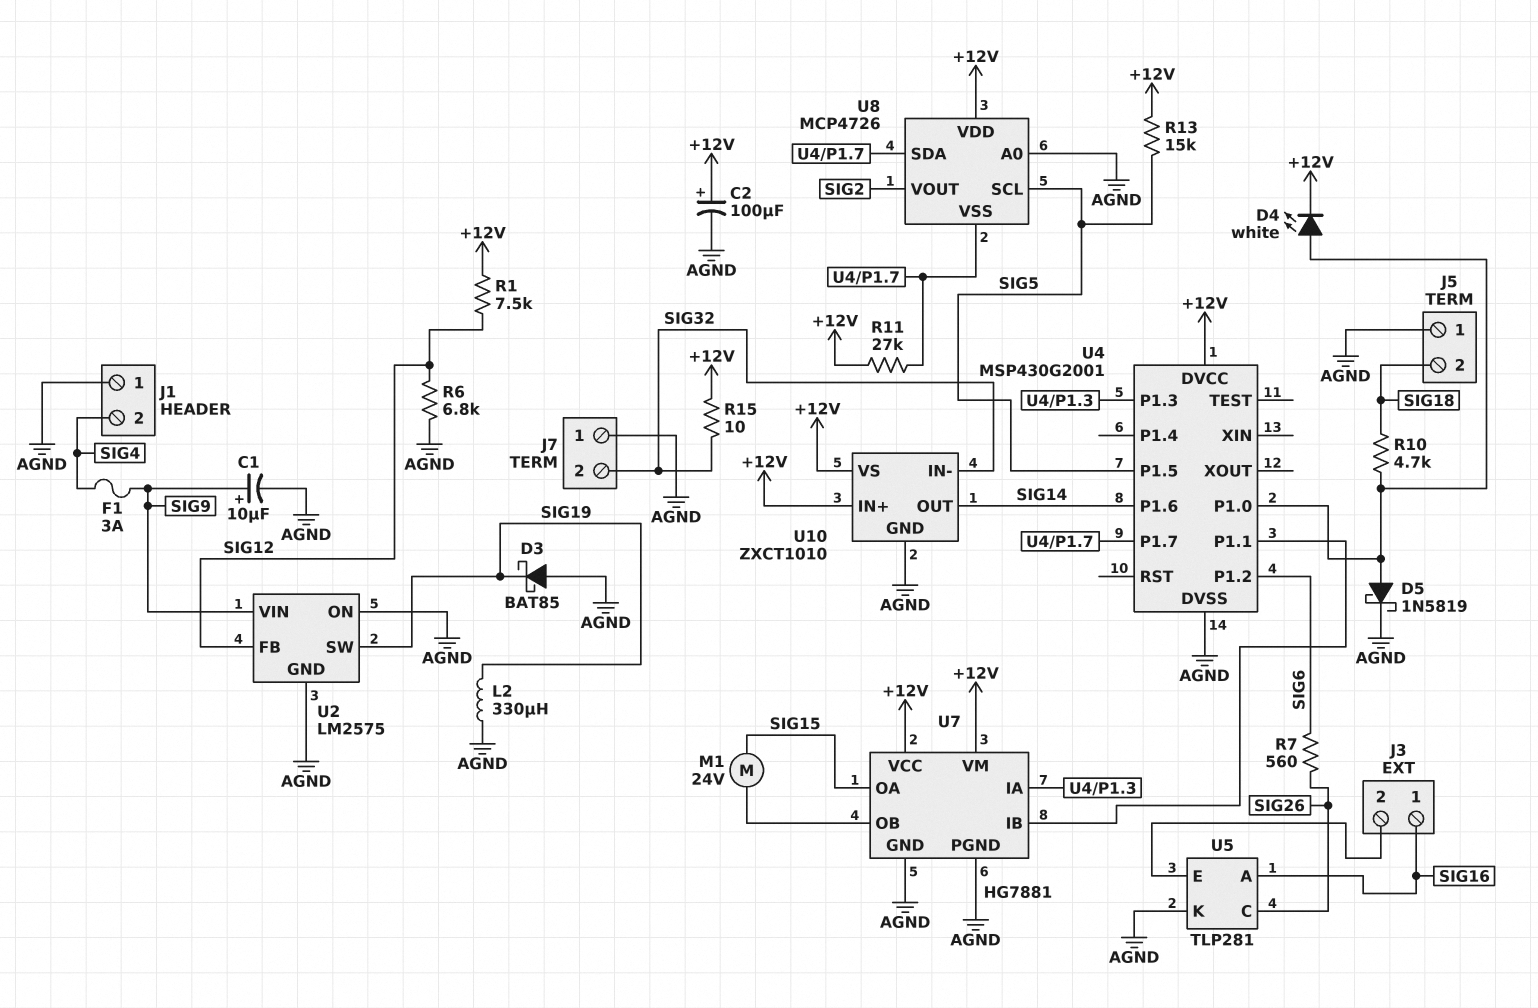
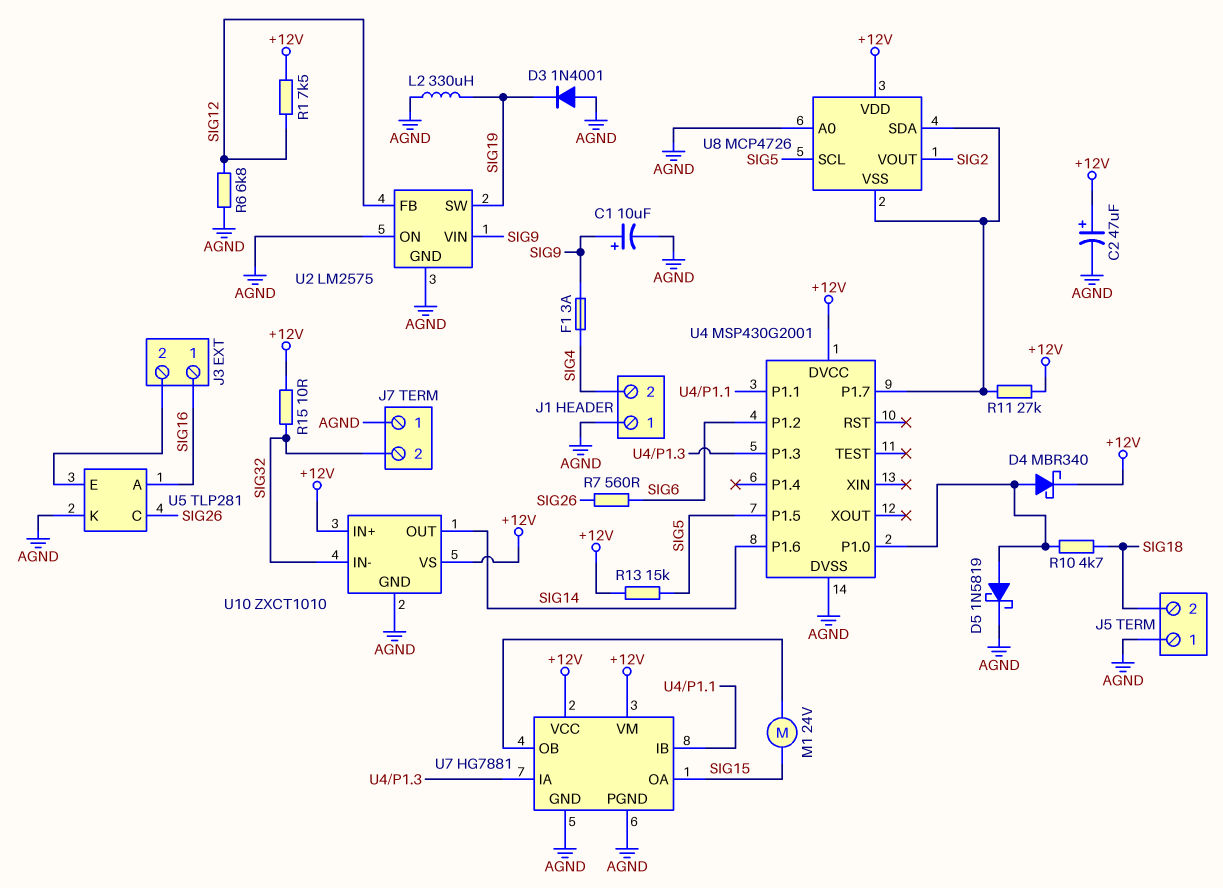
C2: 100uF (plus +12V, minus AGND) -> 47uF (plus +12V, minus AGND)
D3: schottky BAT85 (A AGND, K SIG19) -> diode 1N4001 (A AGND, K SIG19)
D4: LED white (A U4/P1.0, K +12V) -> schottky MBR340 (A U4/P1.0, K +12V)

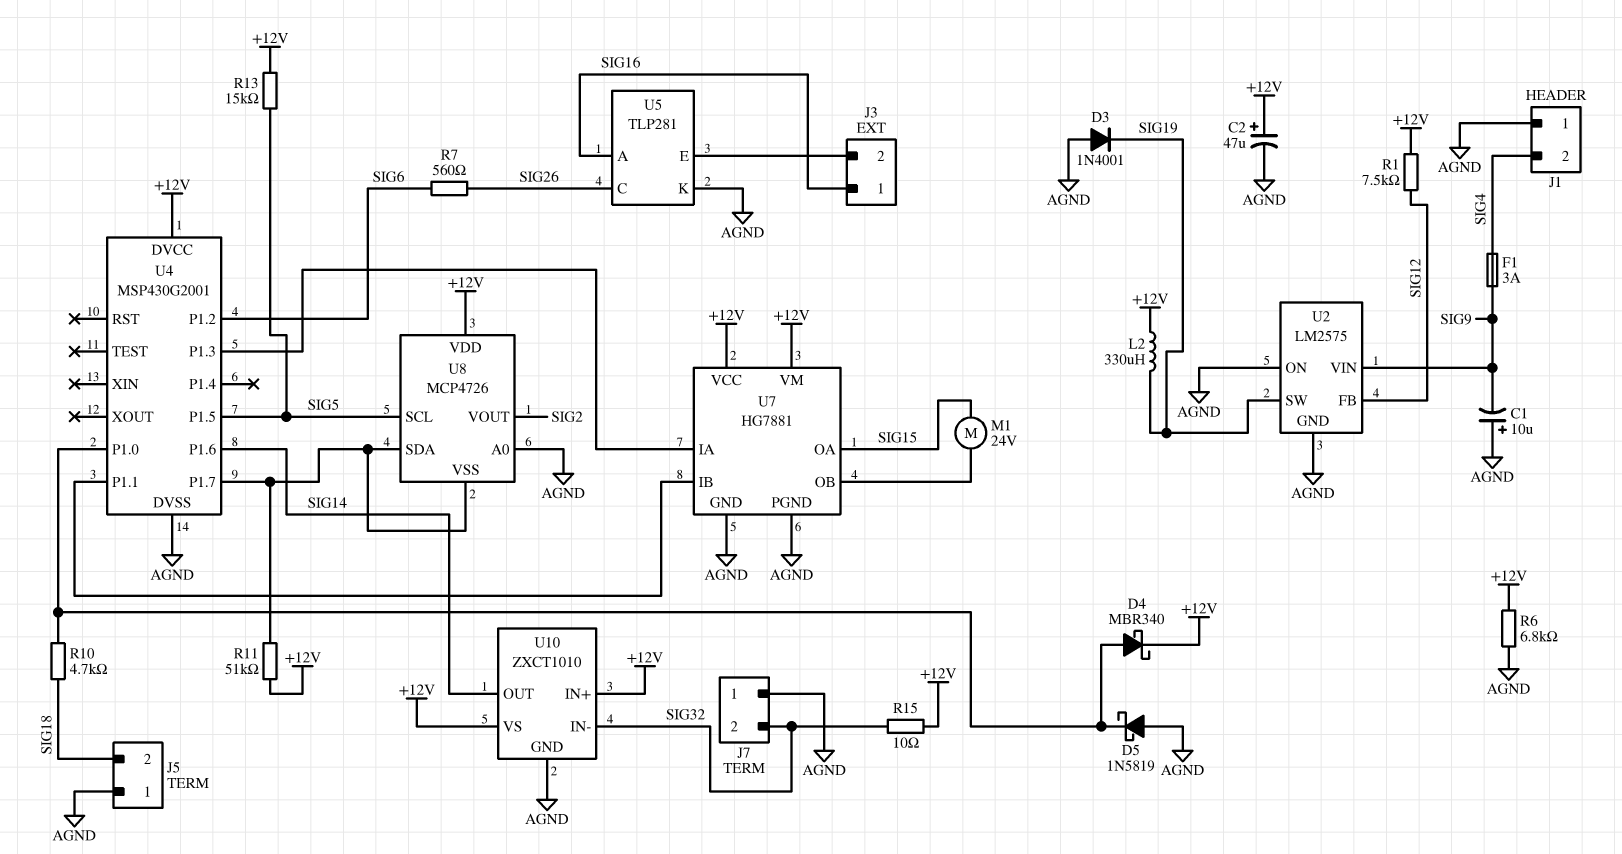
C1: 10uF (plus SIG9, minus AGND) -> 10uF (plus AGND, minus SIG9)
D5: schottky 1N5819 (A U4/P1.0, K AGND) -> schottky 1N5819 (A AGND, K U4/P1.0)
L2: 330uH (AGND, SIG19) -> 330uH (+12V, SIG19)
R6: 6.8k (AGND, SIG12) -> 6.8k (+12V, AGND)
R11: 27k (+12V, U4/P1.7) -> 51k (+12V, U4/P1.7)

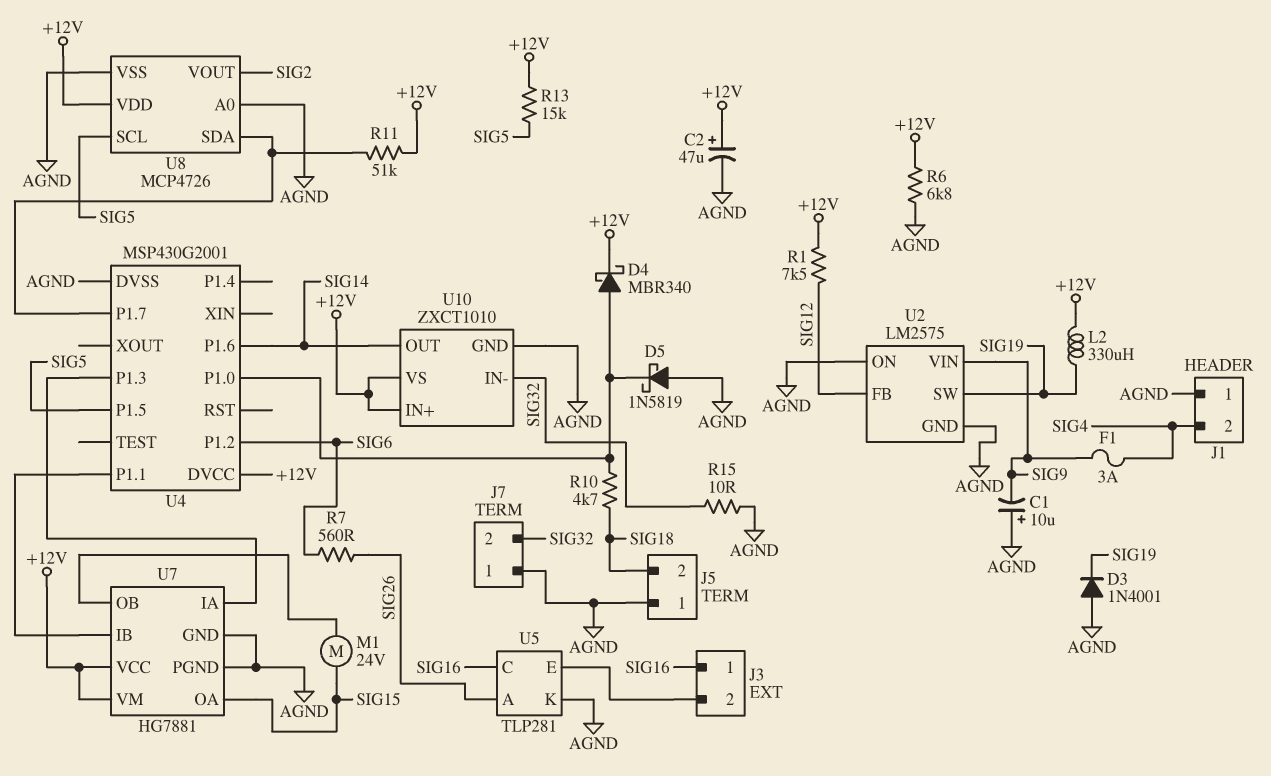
R15: 10 (+12V, SIG32) -> 10 (AGND, SIG32)
U5 pin A: SIG16 -> SIG26
U5 pin C: SIG26 -> SIG16
U8 pin VSS: U4/P1.7 -> AGND

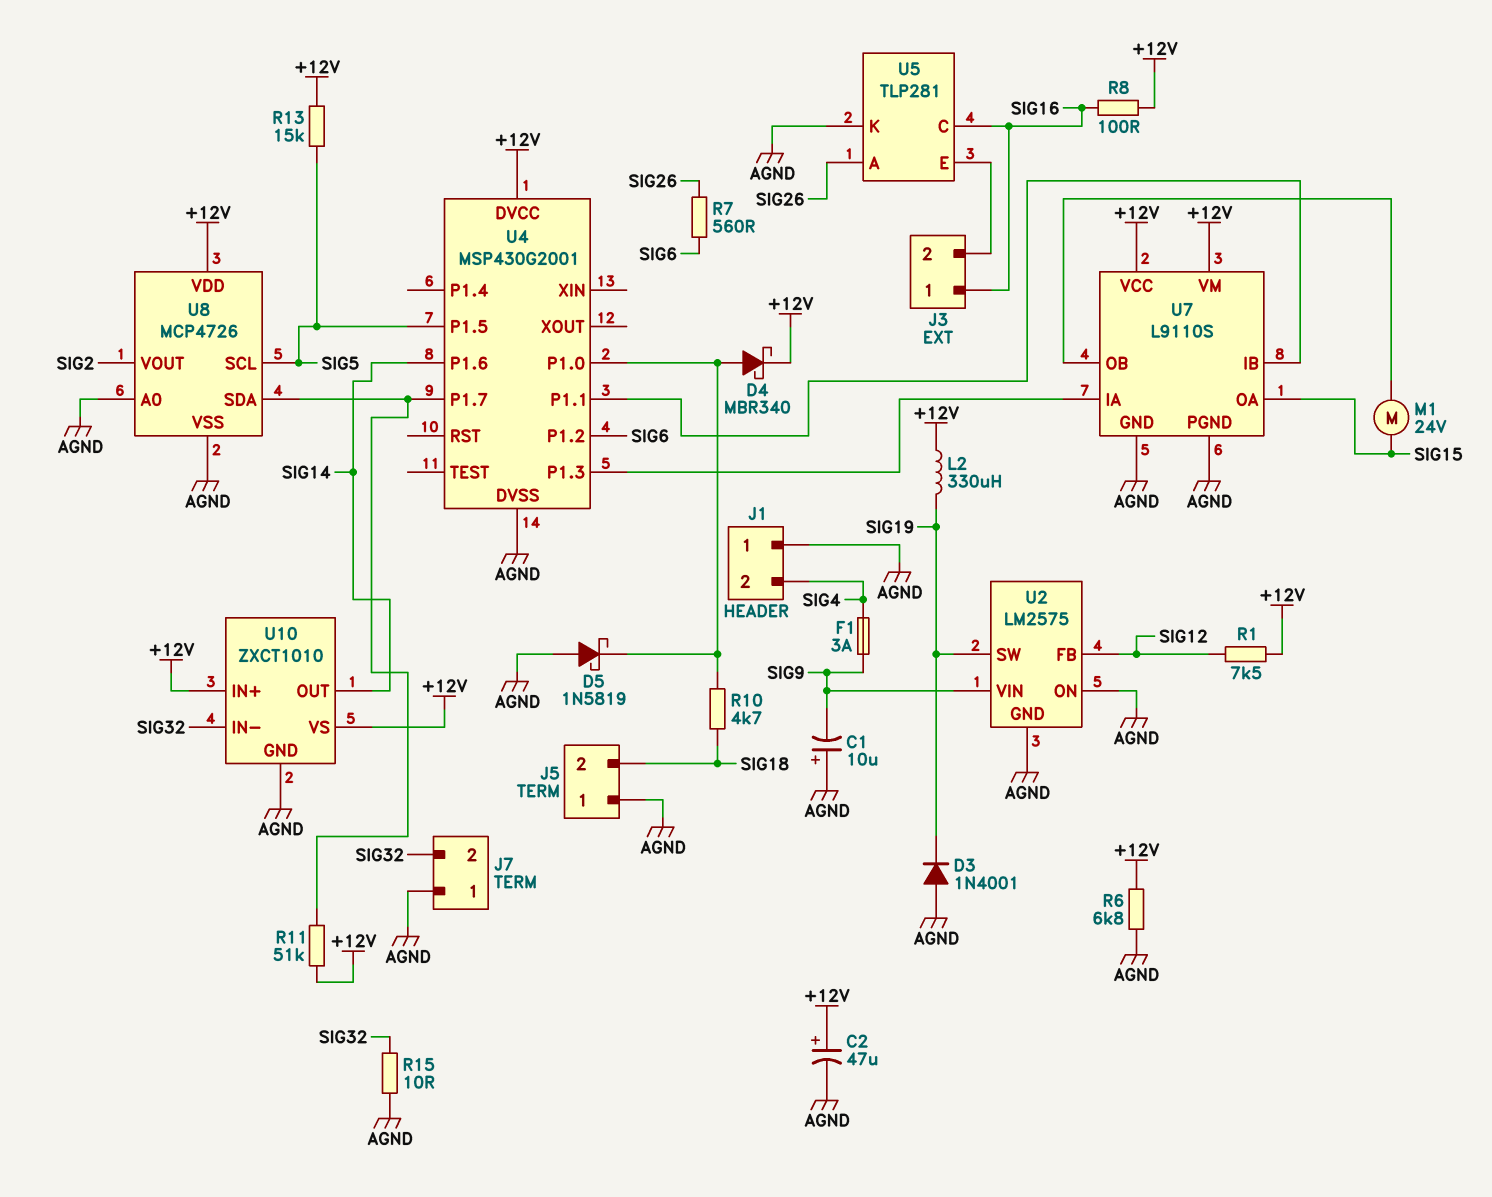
R8: none -> 100 (+12V, SIG16)
U7: HG7881 -> L9110S

